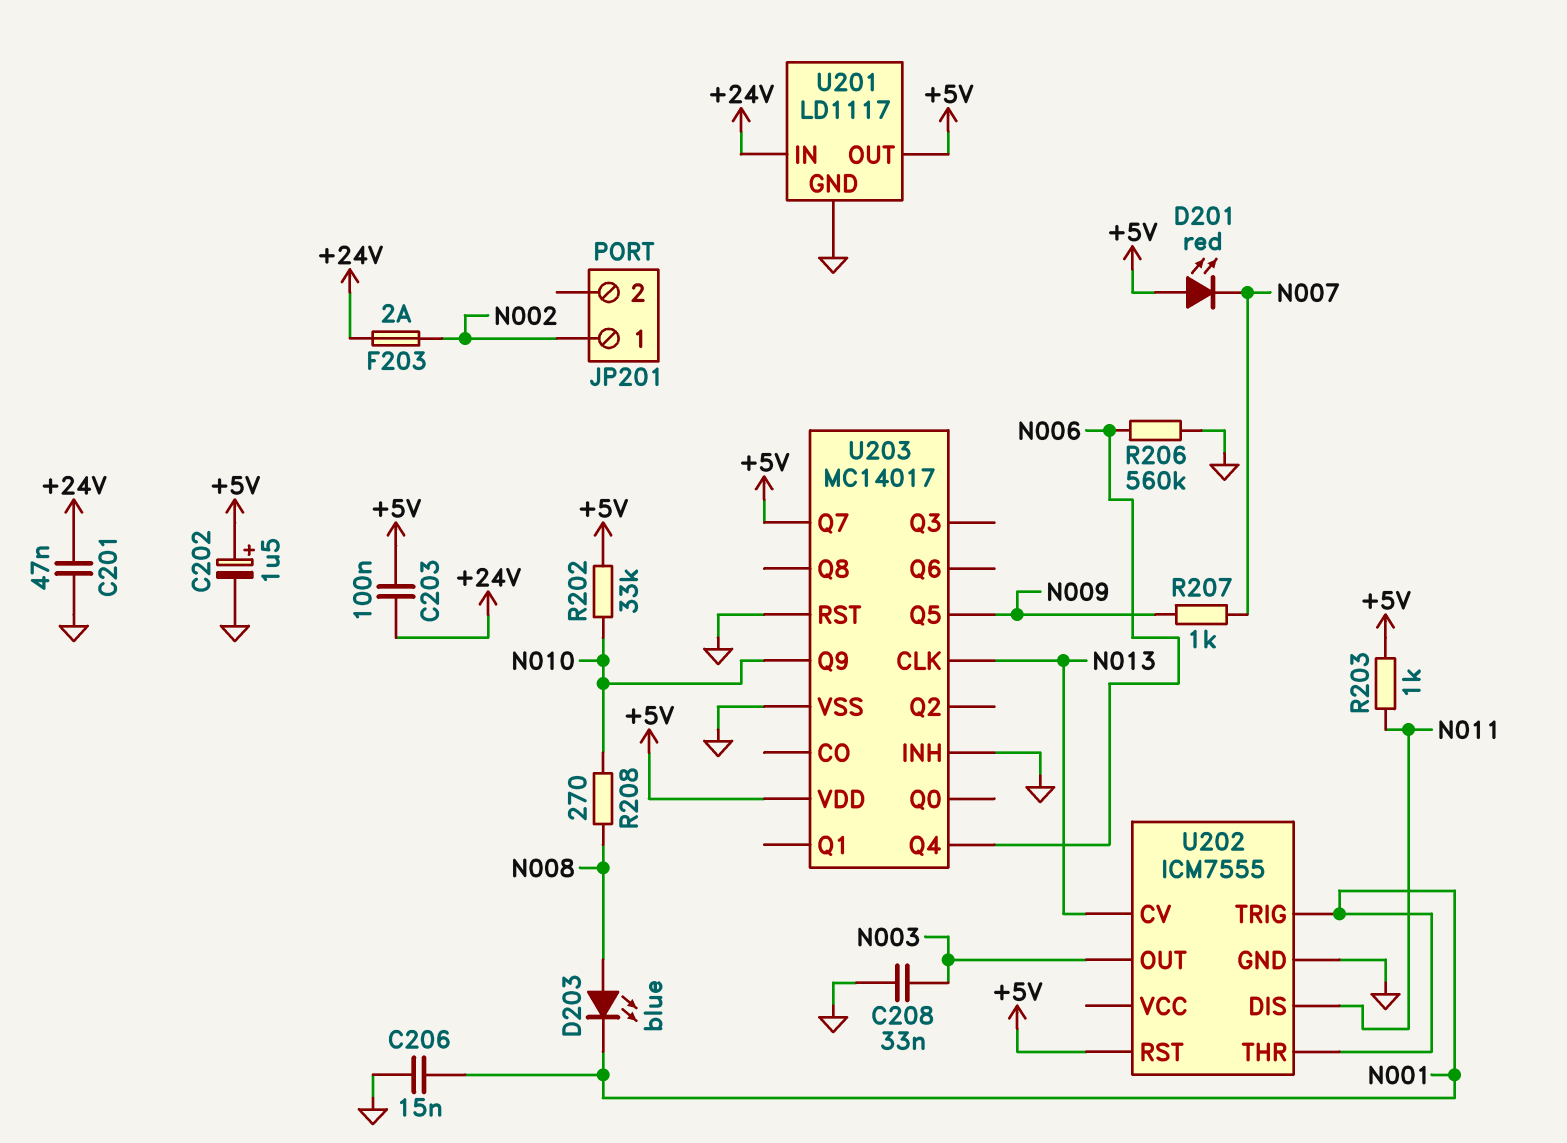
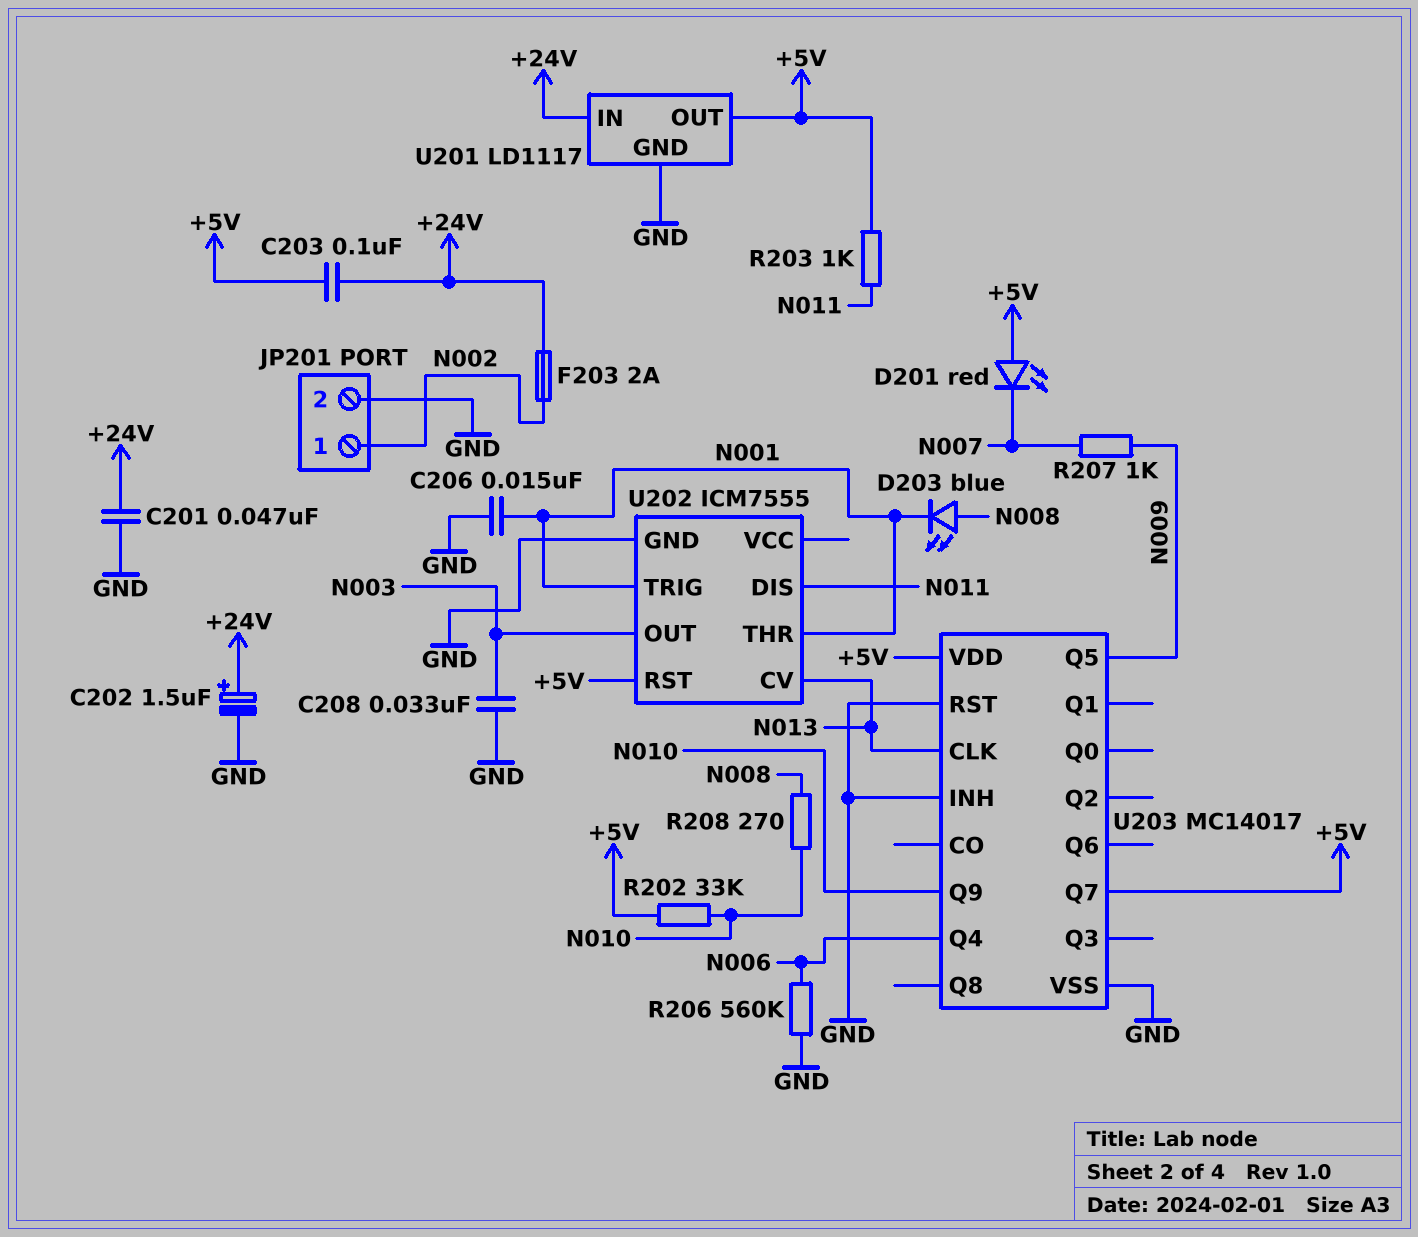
C202: 1.5uF (plus +5V, minus GND) -> 1.5uF (plus +24V, minus GND)
JP201 pin 2: none -> GND

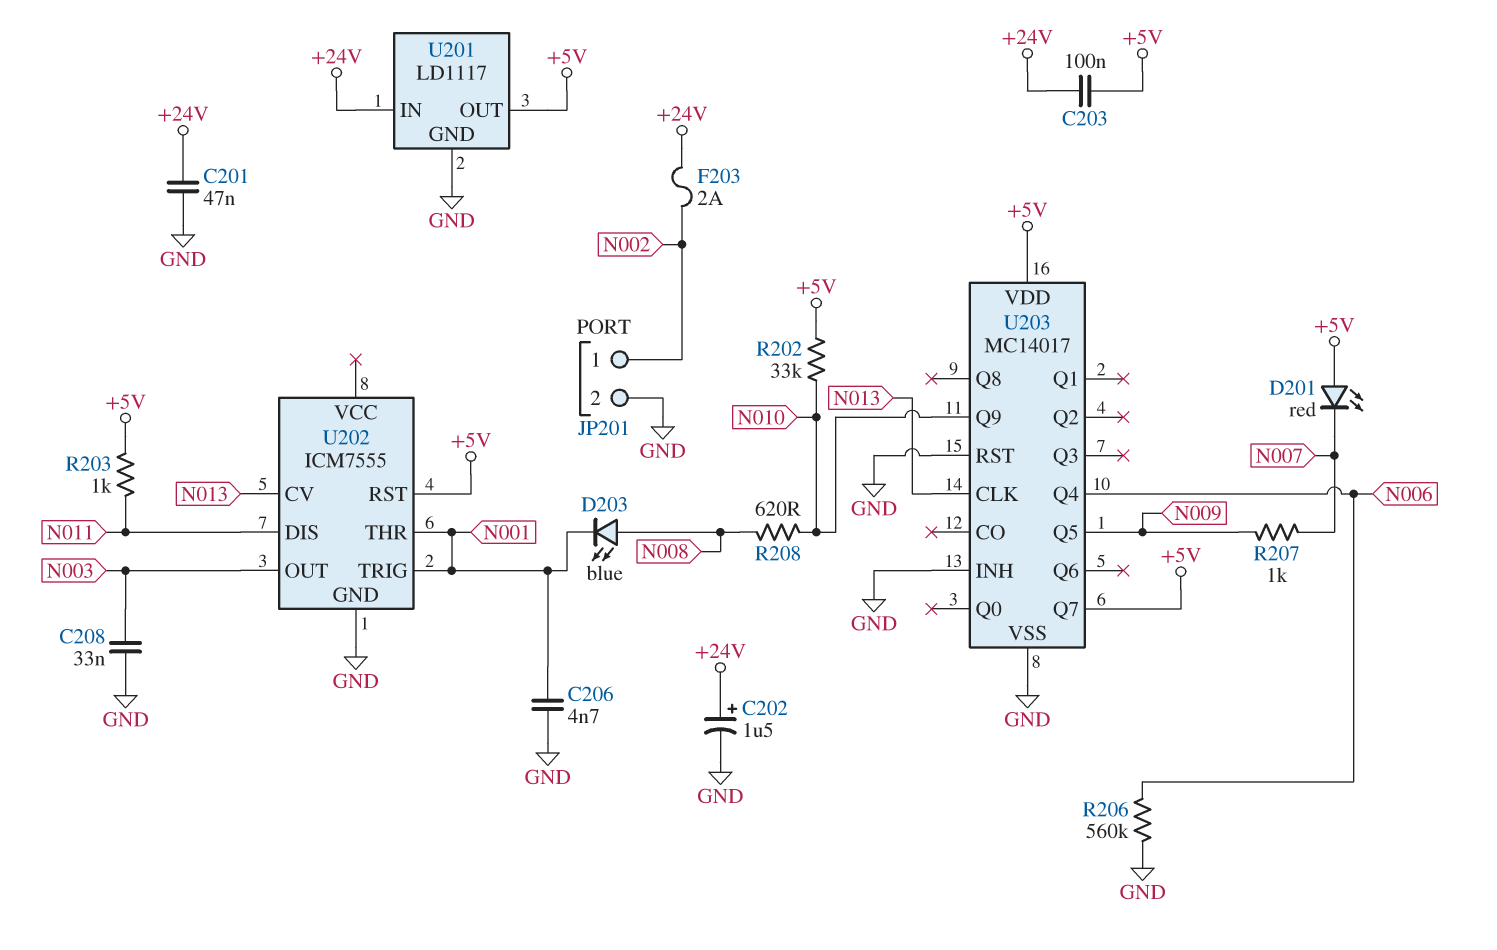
C206: 15nF (GND, N001) -> 4.7nF (GND, N001)
R208: 270 (N008, N010) -> 620 (N008, N010)

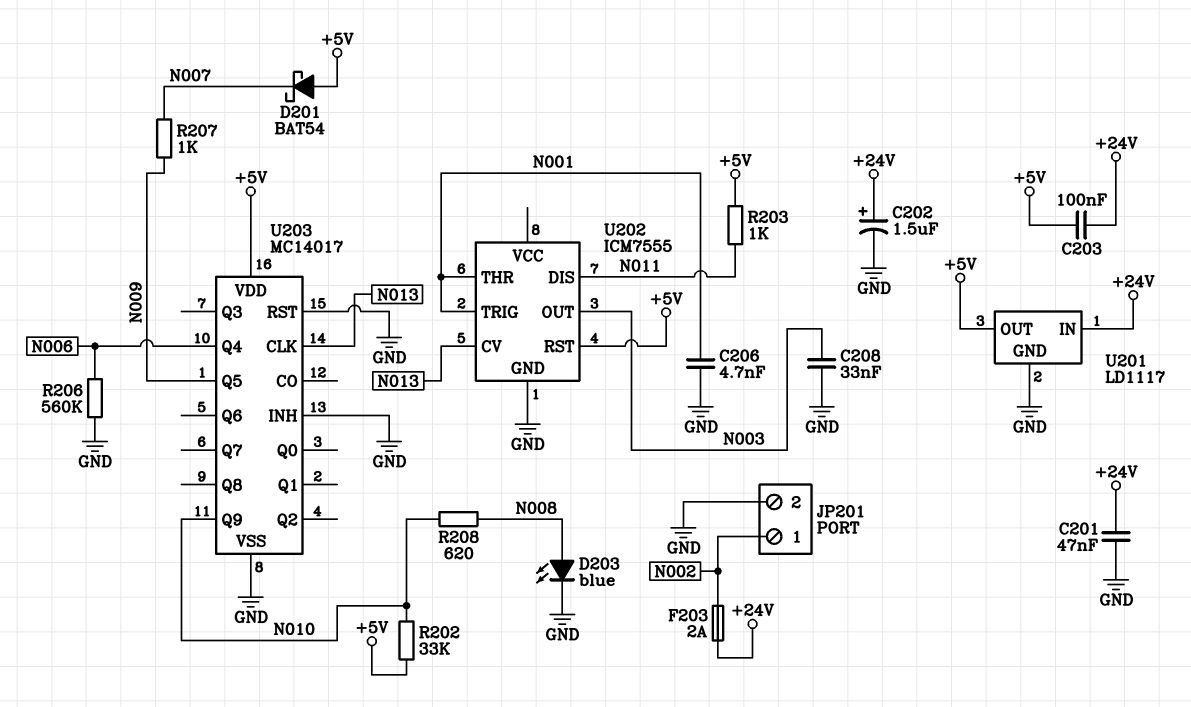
D201: LED red (A +5V, K N007) -> schottky BAT54 (A +5V, K N007)
D203: LED blue (A N008, K N001) -> LED blue (A N008, K GND)
U203 pin Q7: +5V -> none

